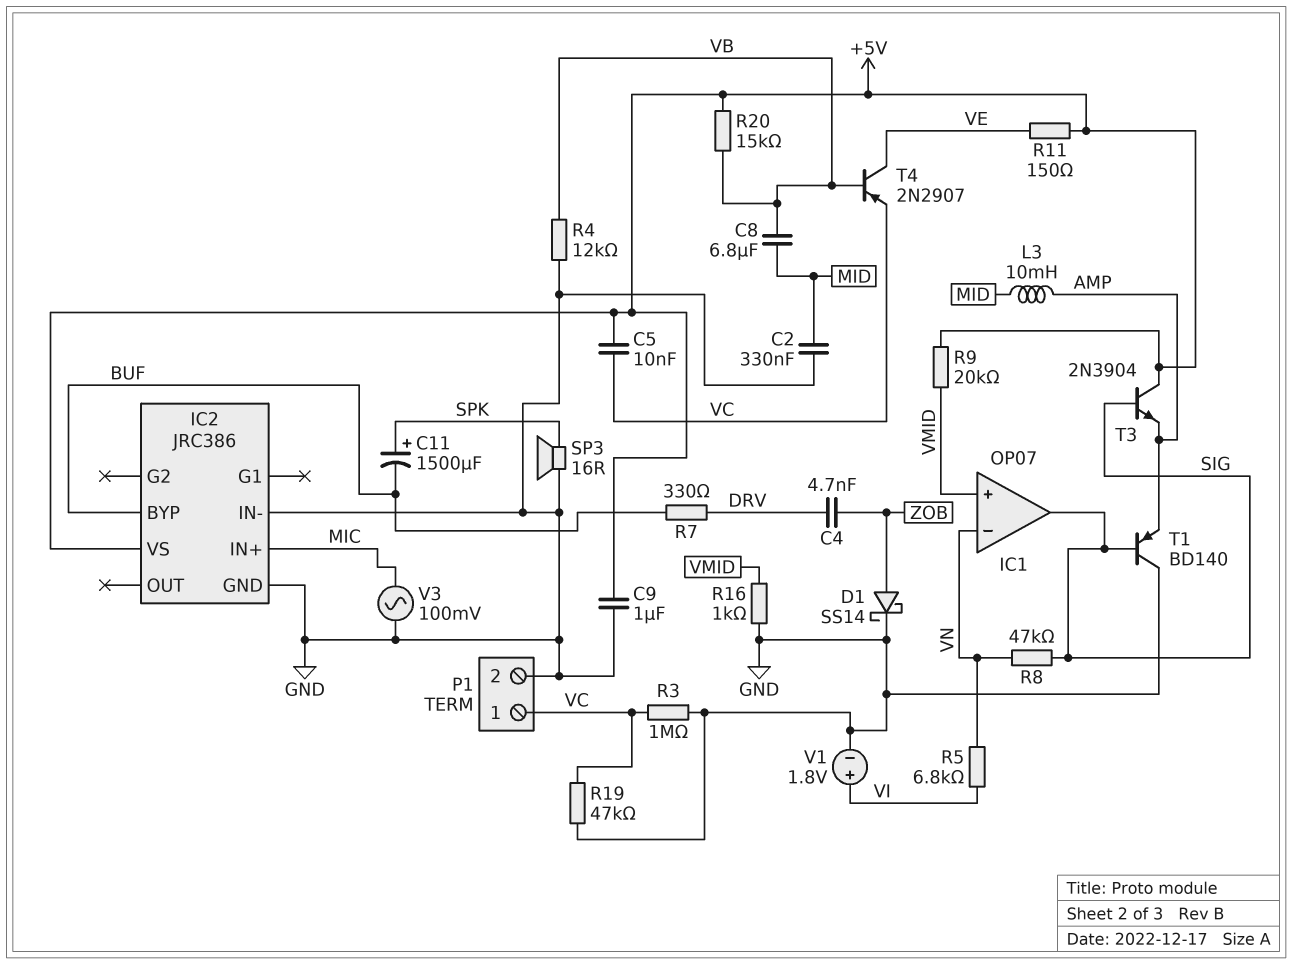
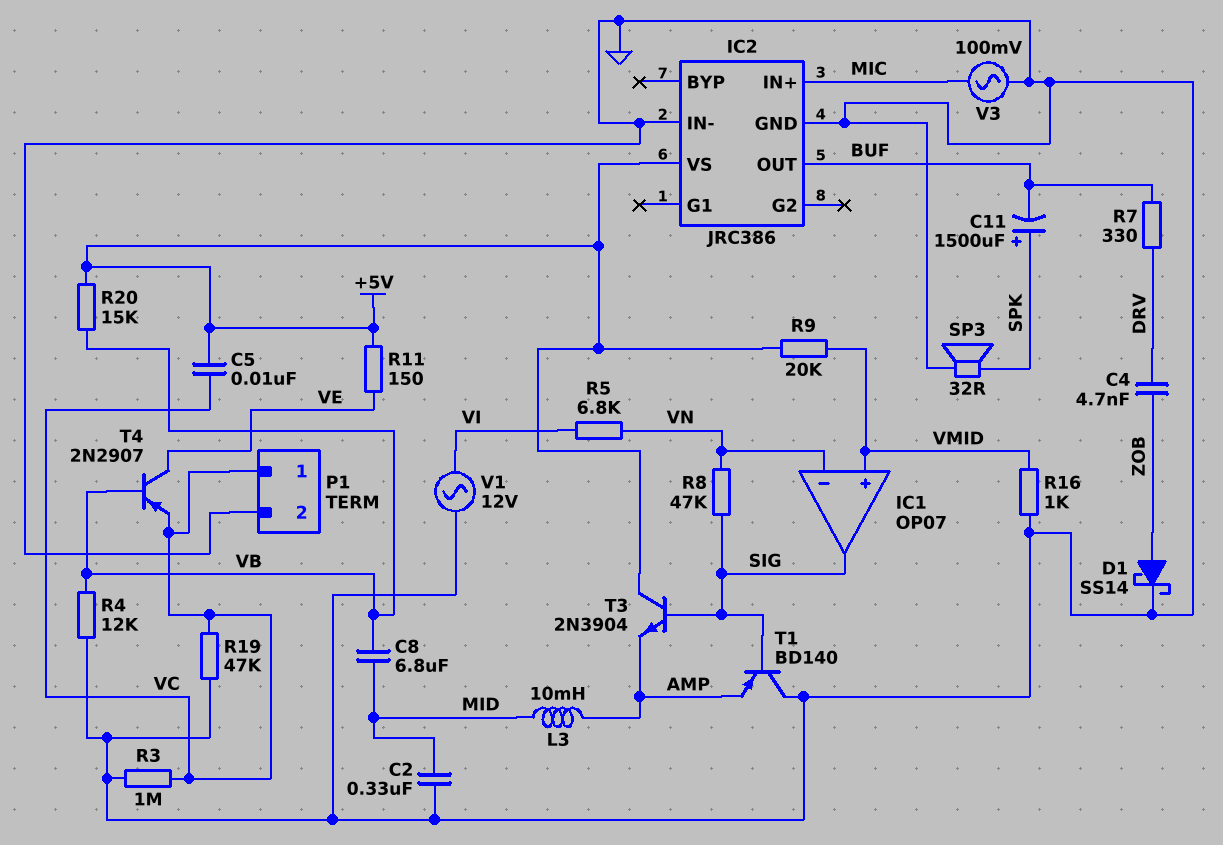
C9: 1uF (+5V, GND) -> none
IC2 pin BYP: BUF -> none
IC2 pin OUT: none -> BUF
SP3: speaker 16R (GND, SPK) -> speaker 32R (GND, SPK)
V1: 1.8V (plus VI, minus GND) -> AC 12V (GND, VI)

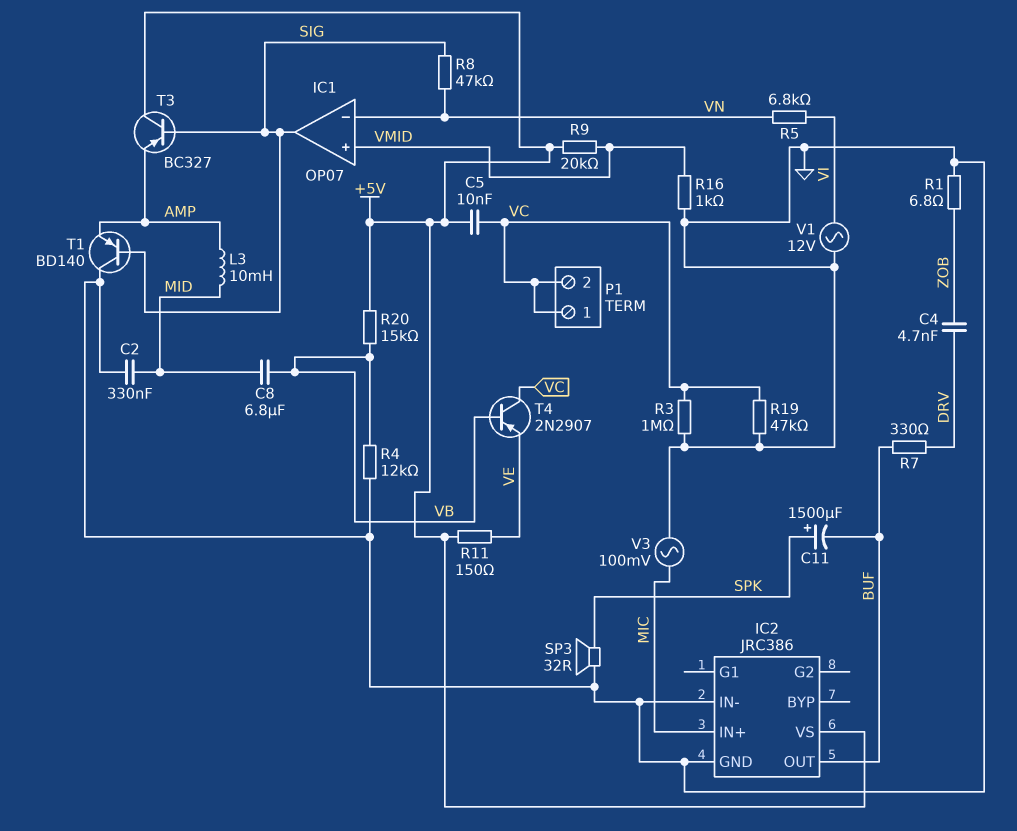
D1: schottky SS14 (A ZOB, K GND) -> none
P1 pin 2: GND -> VC
R1: none -> 6.8 (GND, ZOB)
T3: NPN 2N3904 (B SIG, C +5V, E AMP) -> PNP BC327 (B SIG, C +5V, E AMP)
T4: PNP 2N2907 (B VB, C VE, E VC) -> PNP 2N2907 (B VB, C VC, E VE)

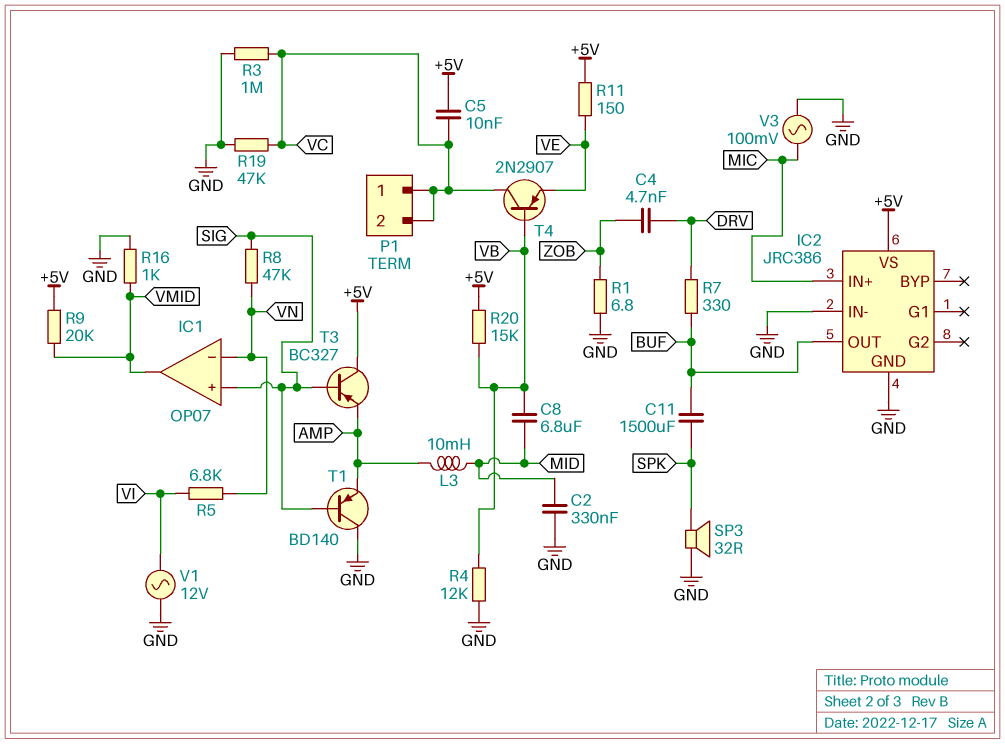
C11: 1500uF (plus SPK, minus BUF) -> 1500uF (BUF, SPK)
IC1 pin in+: VMID -> SIG
IC1 pin out: SIG -> VMID

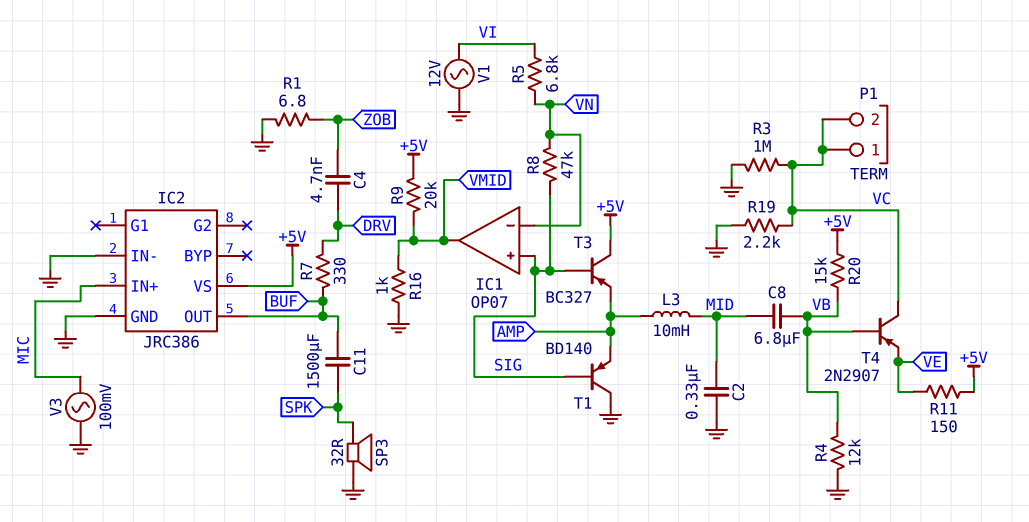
C5: 10nF (+5V, VC) -> none
R19: 47k (GND, VC) -> 2.2k (GND, VC)

